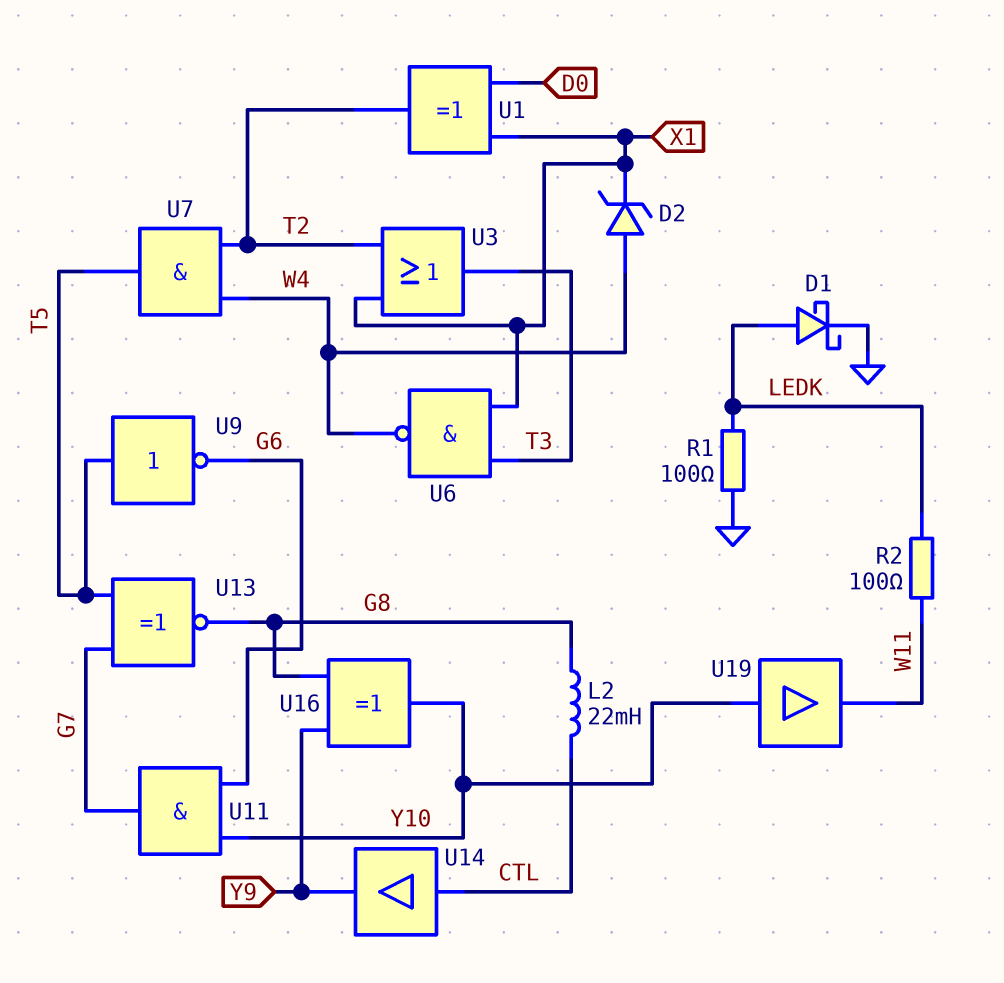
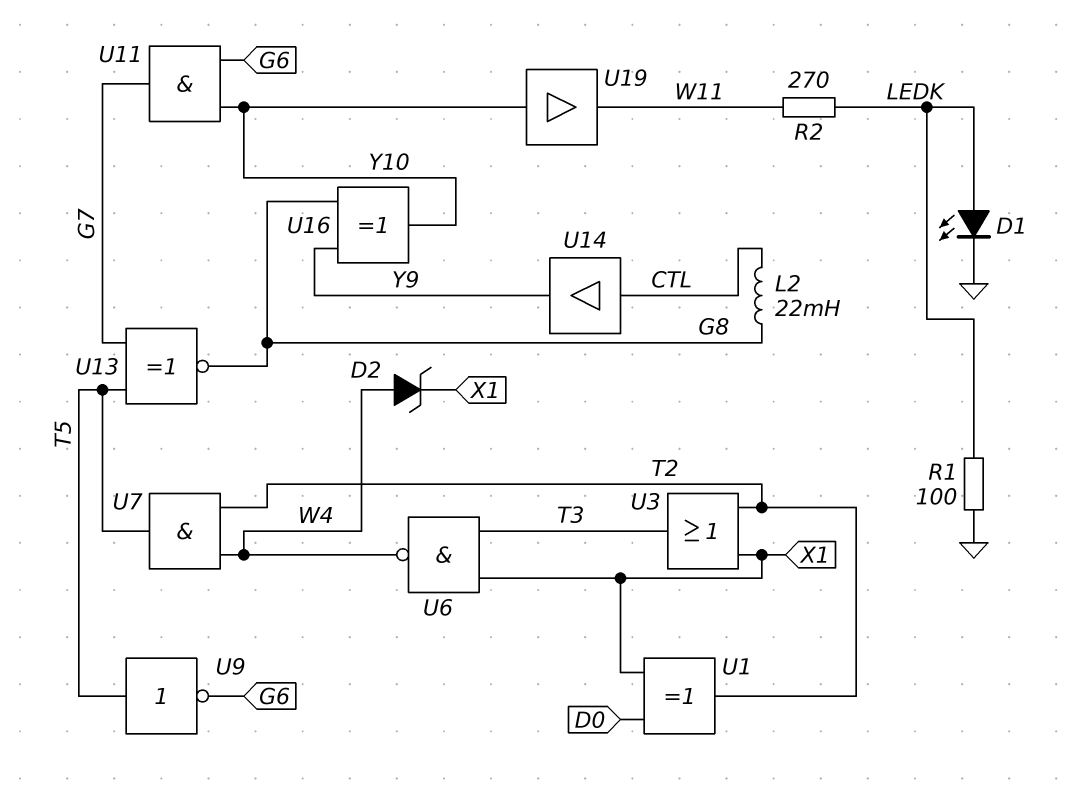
D1: schottky (A LEDK, K GND) -> LED (A LEDK, K GND)
R2: 100 (LEDK, W11) -> 270 (LEDK, W11)

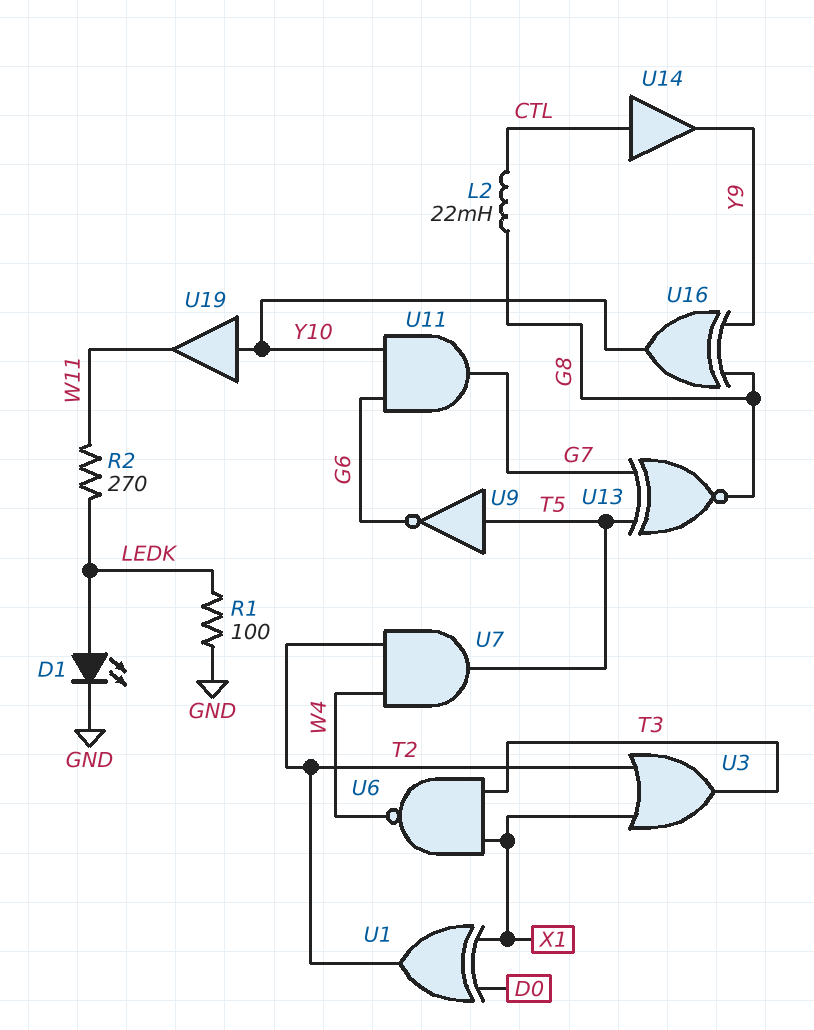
D2: zener (A W4, K X1) -> none

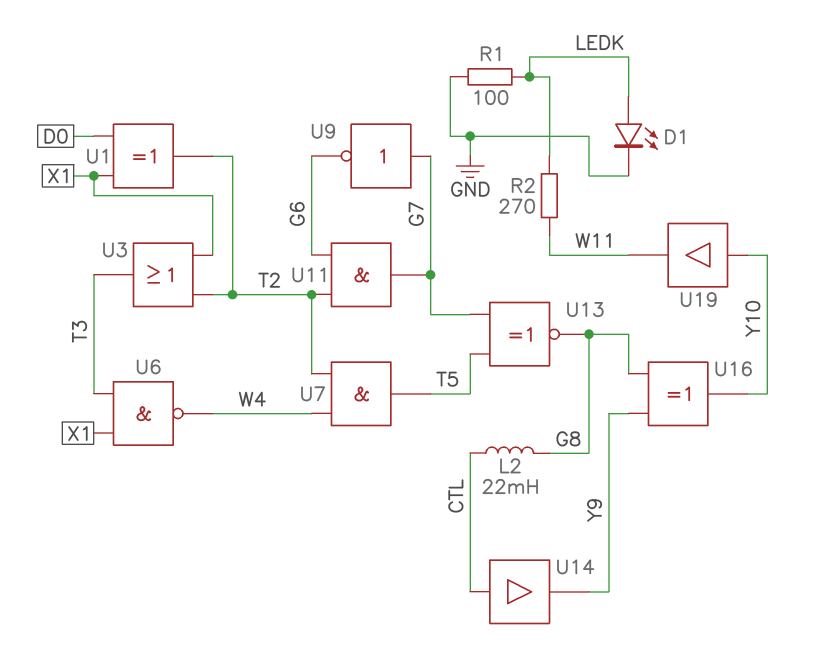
U9: NOT (in T5, out G6) -> NOT (in G7, out G6)
U11: AND (in G6, in Y10, out G7) -> AND (in G6, in T2, out G7)

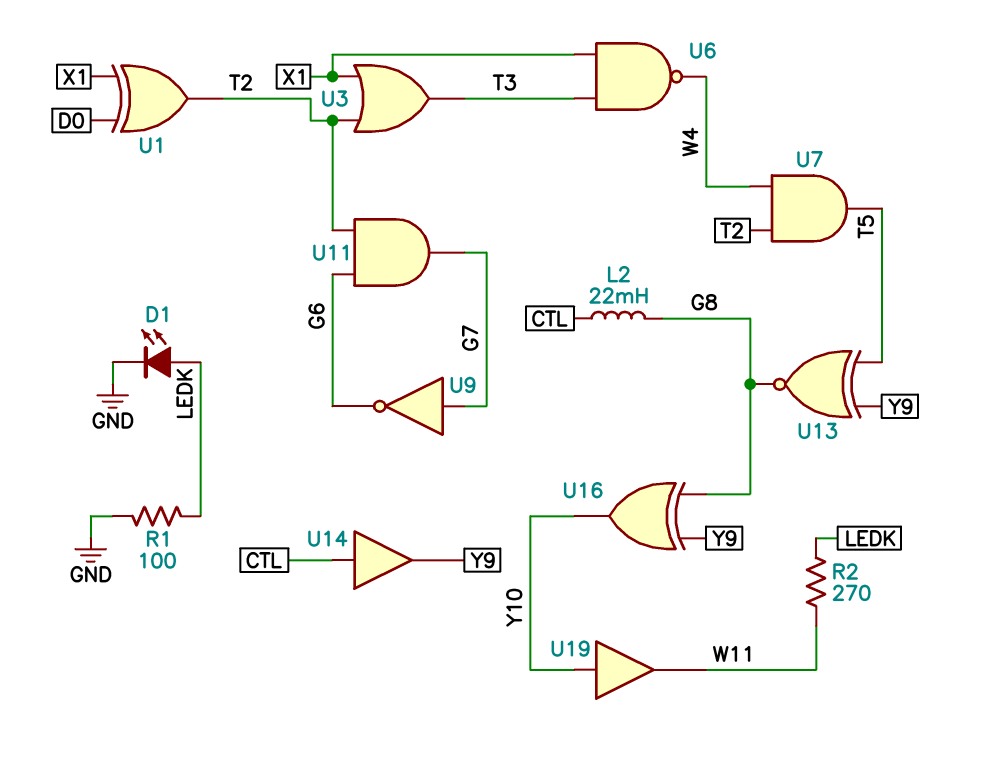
U13: XNOR (in G7, in T5, out G8) -> XNOR (in T5, in Y9, out G8)

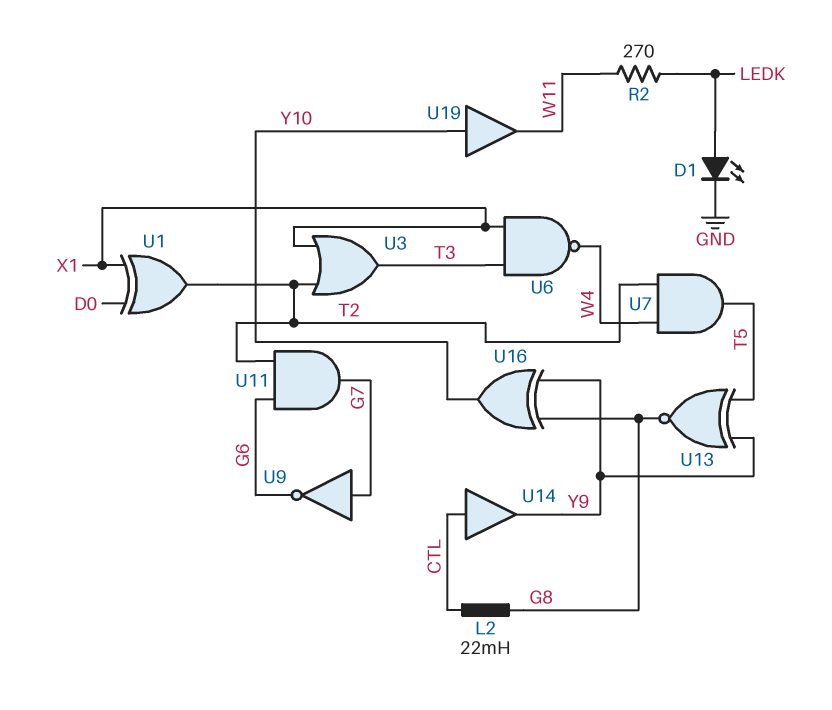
R1: 100 (GND, LEDK) -> none

